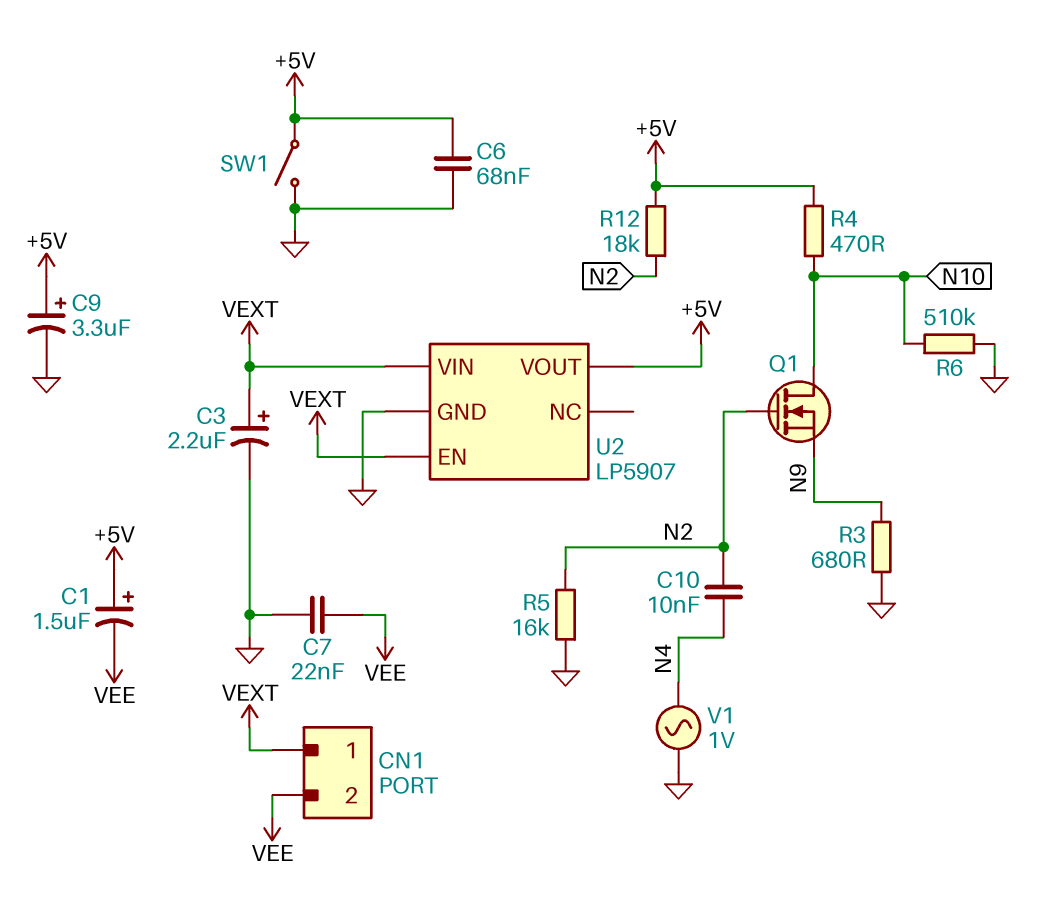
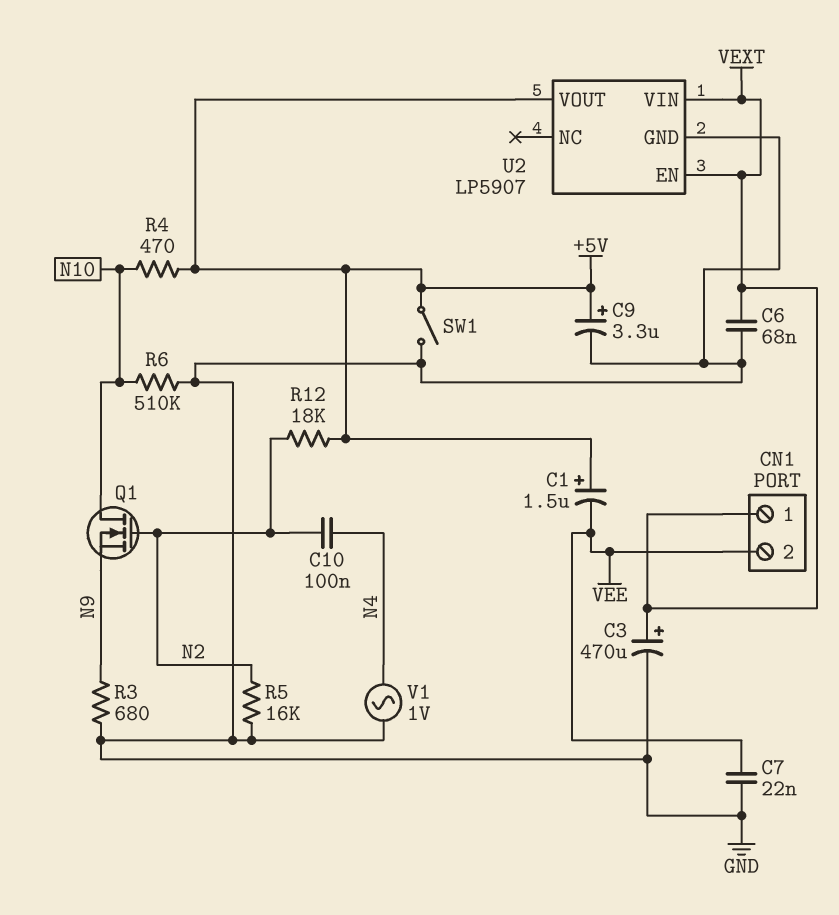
C3: 2.2uF (plus VEXT, minus GND) -> 470uF (plus VEXT, minus GND)
C6: 68nF (+5V, GND) -> 68nF (GND, VEXT)
C10: 10nF (N2, N4) -> 100nF (N2, N4)

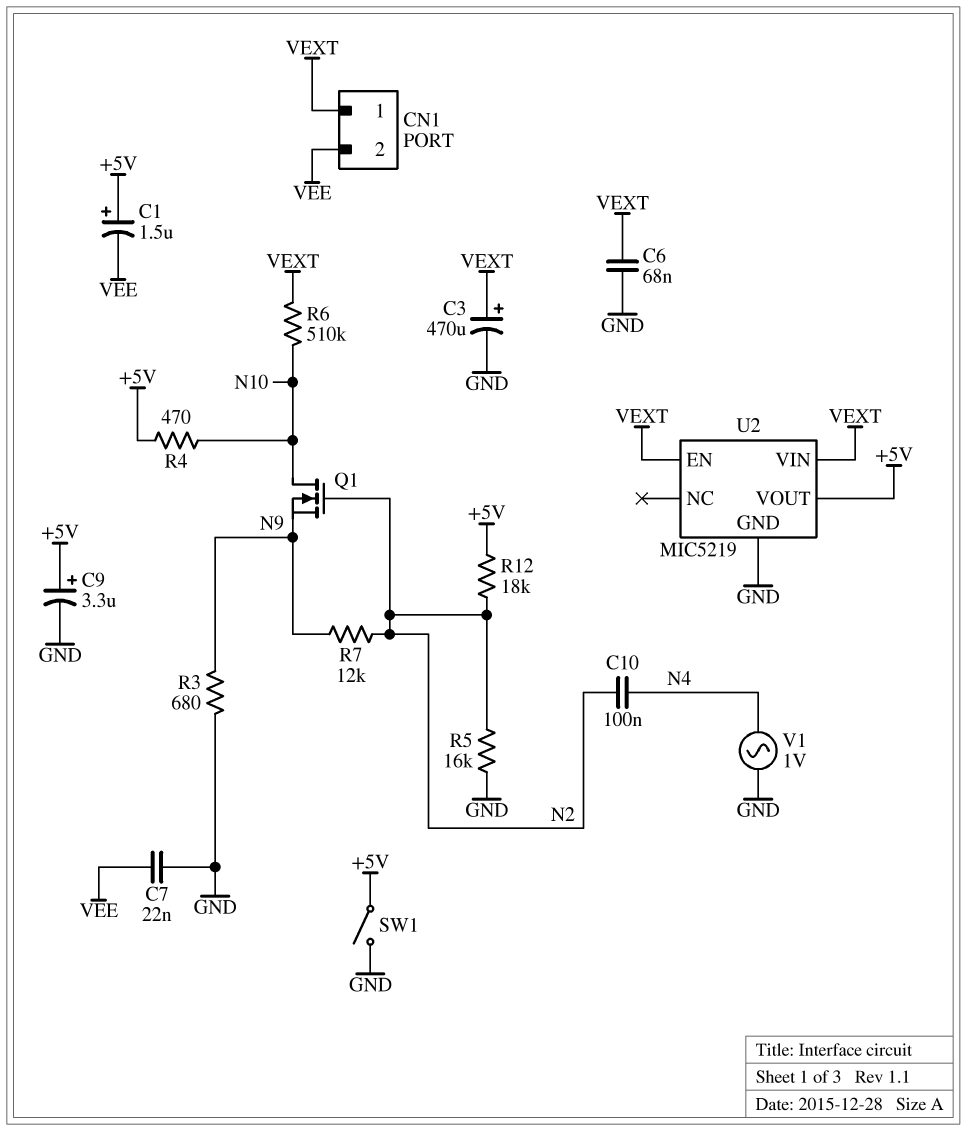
R6: 510k (GND, N10) -> 510k (N10, VEXT)
R7: none -> 12k (N2, N9)
U2: LP5907 -> MIC5219

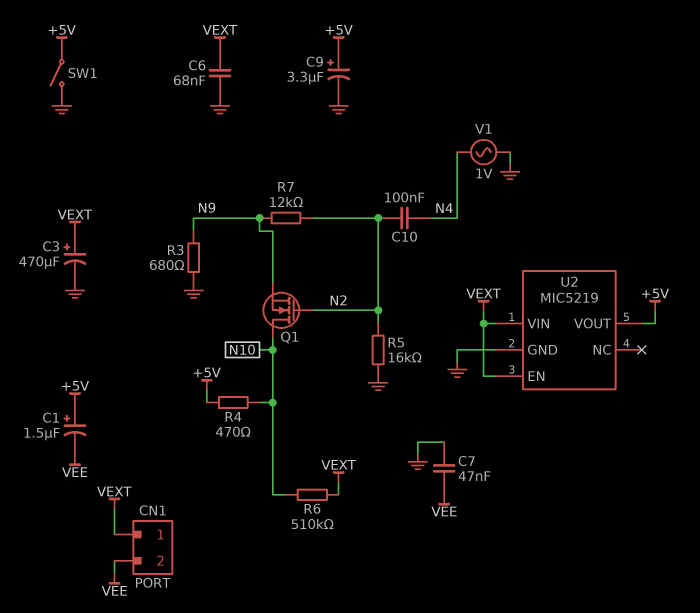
C7: 22nF (GND, VEE) -> 47nF (GND, VEE)
R12: 18k (+5V, N2) -> none

